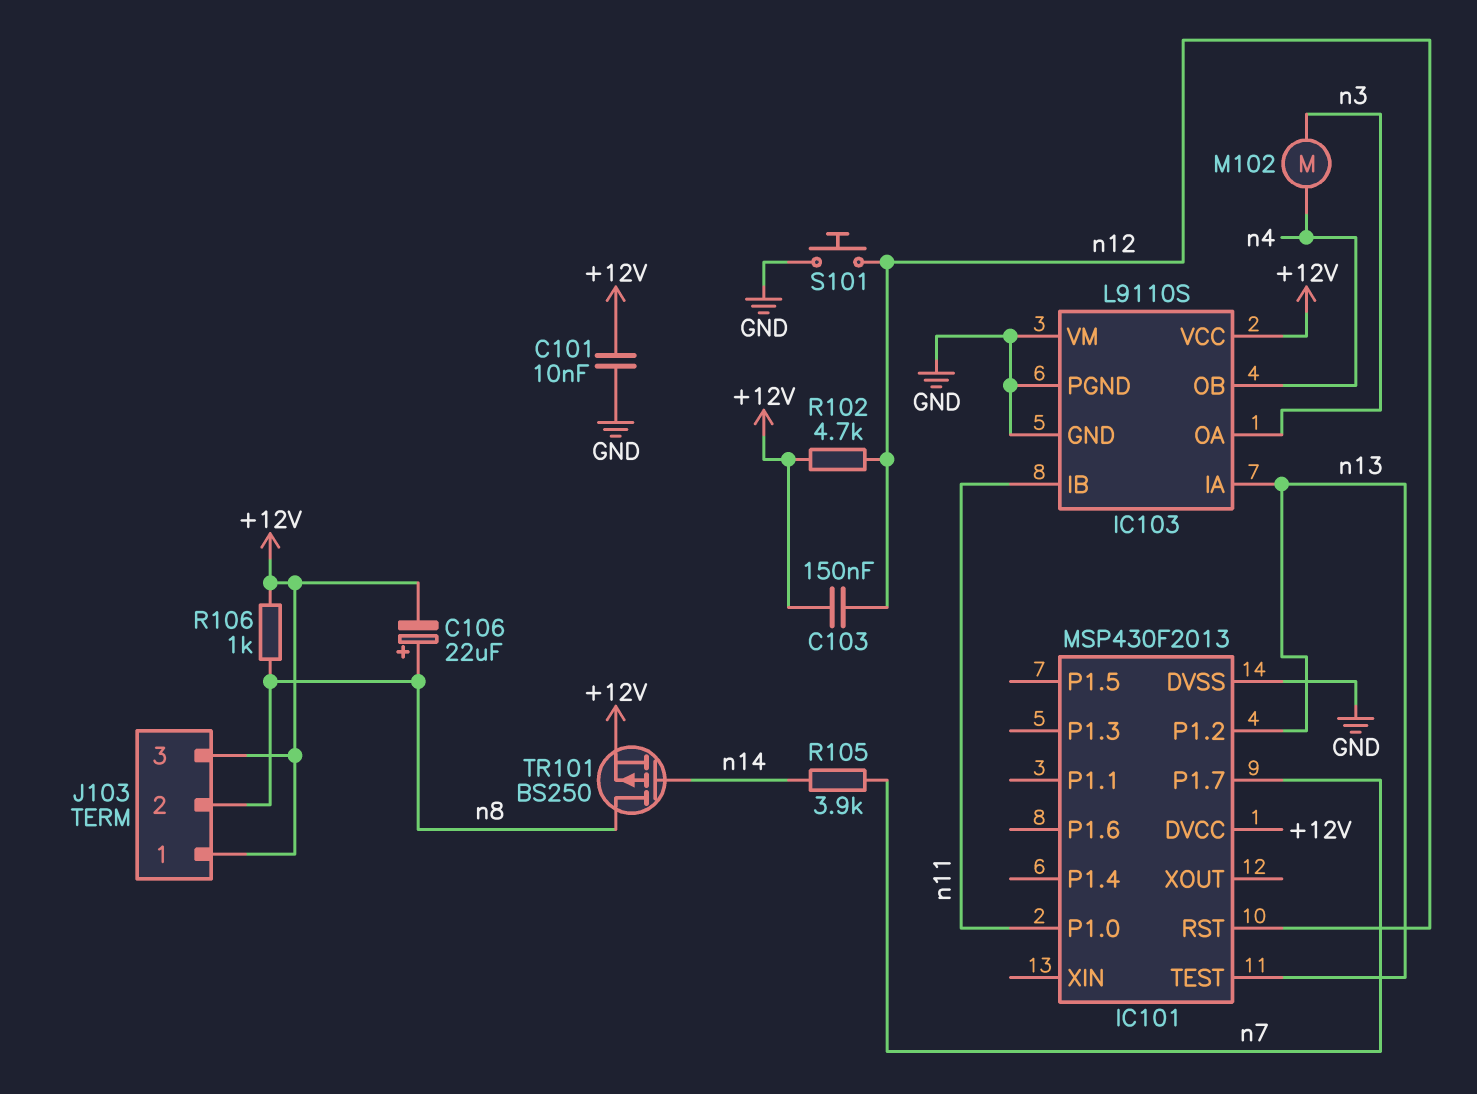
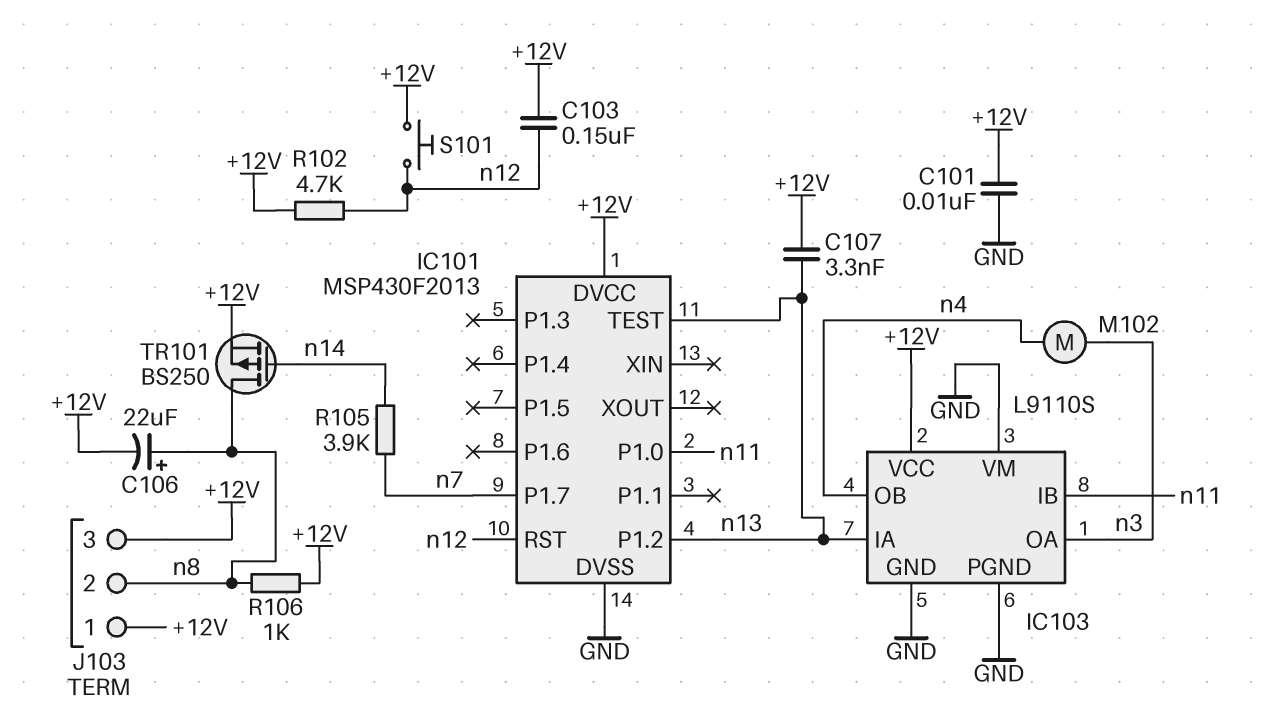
C107: none -> 3.3nF (+12V, n13)
S101: button (GND, n12) -> button (+12V, n12)

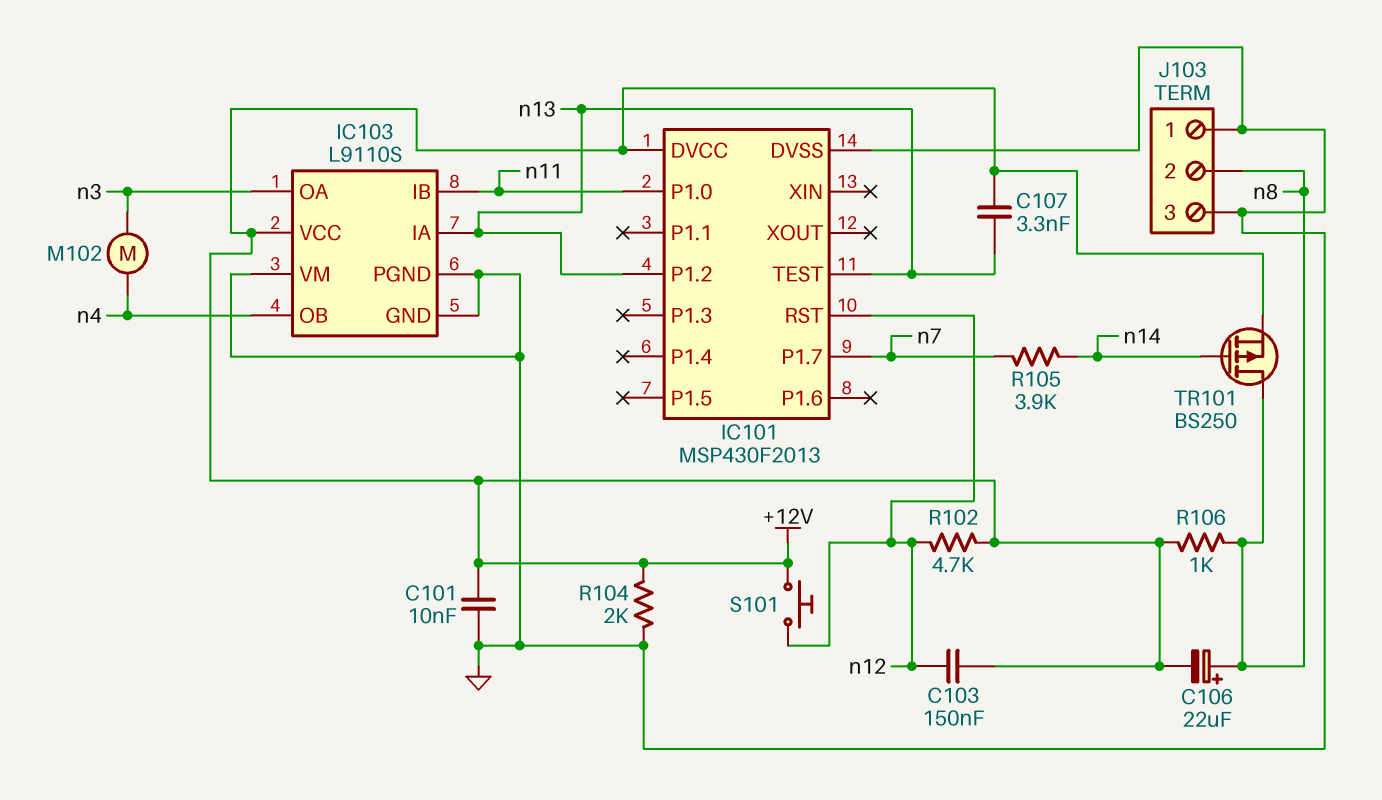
J103 pin 1: +12V -> GND
J103 pin 3: +12V -> GND
R104: none -> 2k (+12V, GND)

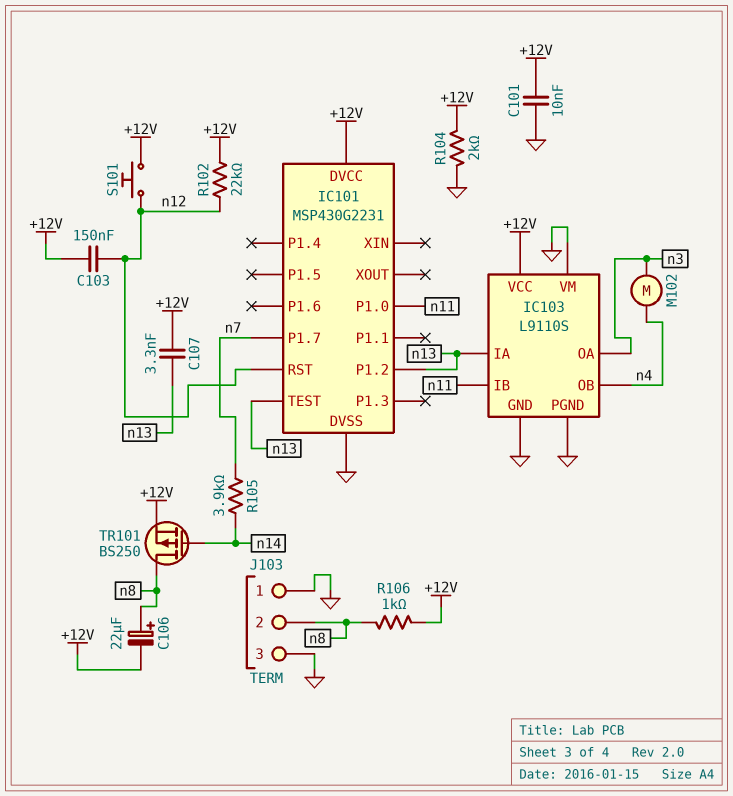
IC101: MSP430F2013 -> MSP430G2231
R102: 4.7k (+12V, n12) -> 22k (+12V, n12)

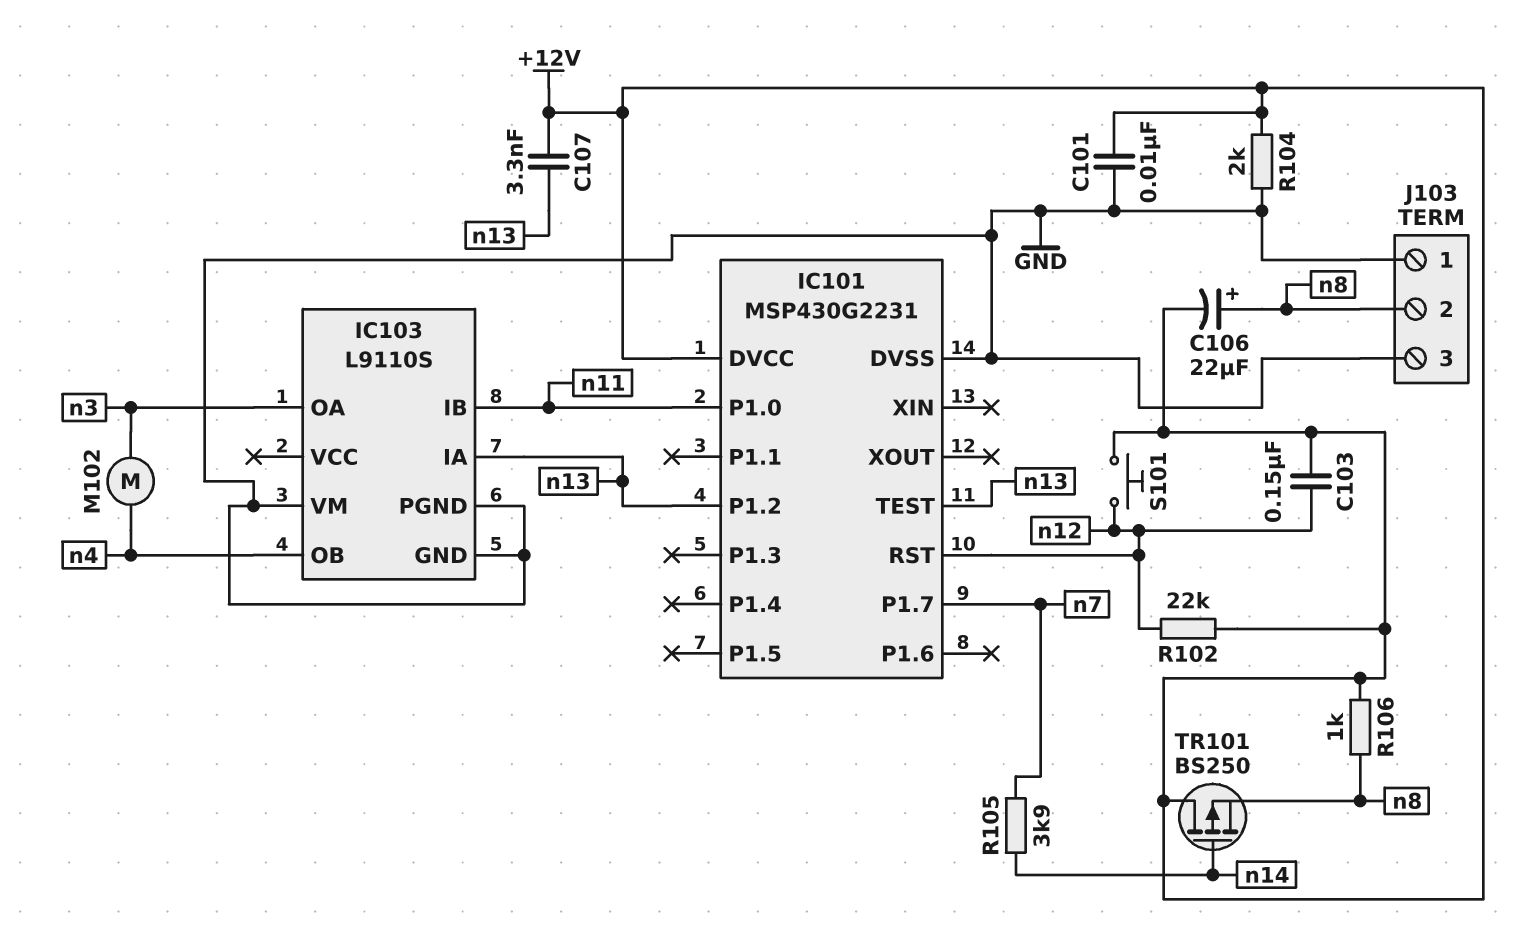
IC103 pin VCC: +12V -> none
TR101: PMOS BS250 (G n14, D n8, S +12V) -> PMOS BS250 (G n14, D +12V, S n8)

